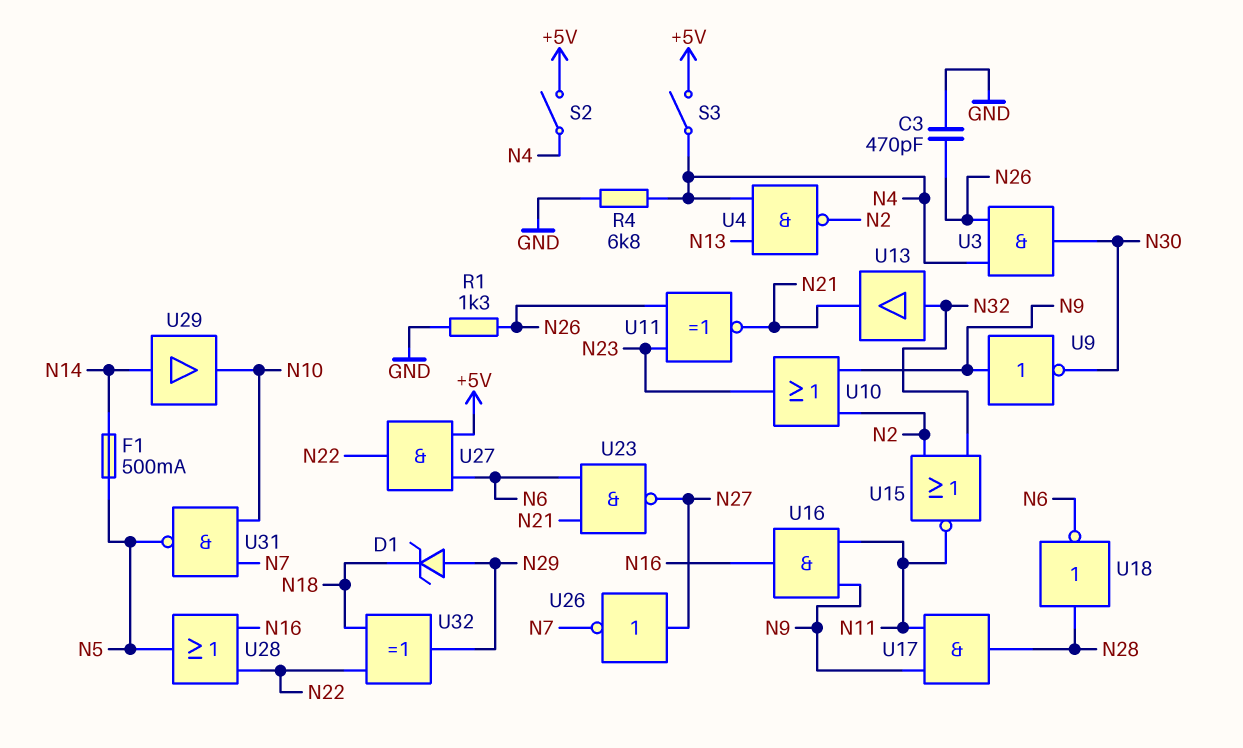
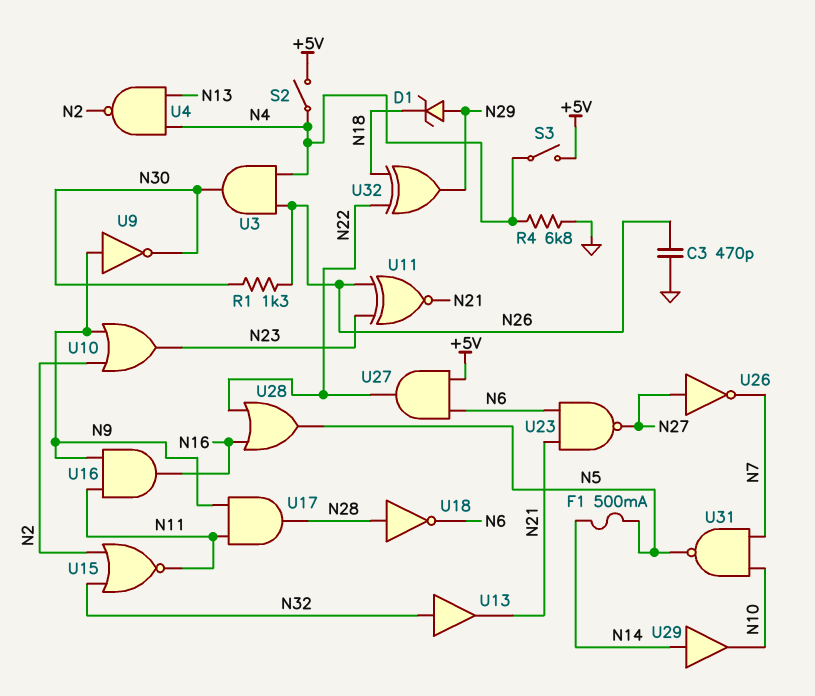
R1: 1.3k (GND, N26) -> 1.3k (N26, N30)

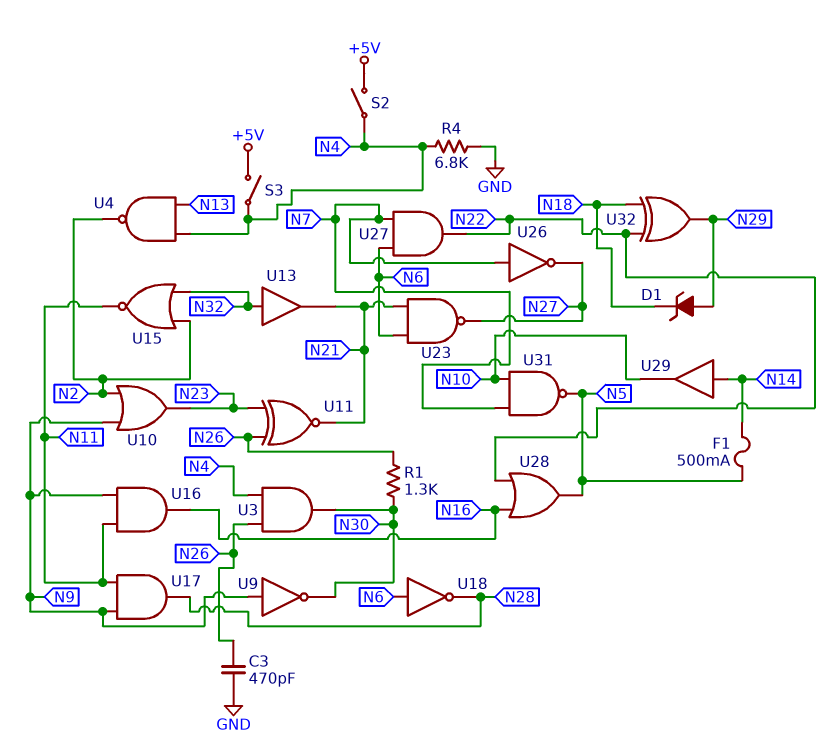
U18: NOT (in N28, out N6) -> NOT (in N6, out N28)
U26: NOT (in N27, out N7) -> NOT (in N7, out N27)
U27: AND (in +5V, in N6, out N22) -> AND (in N6, in N7, out N22)

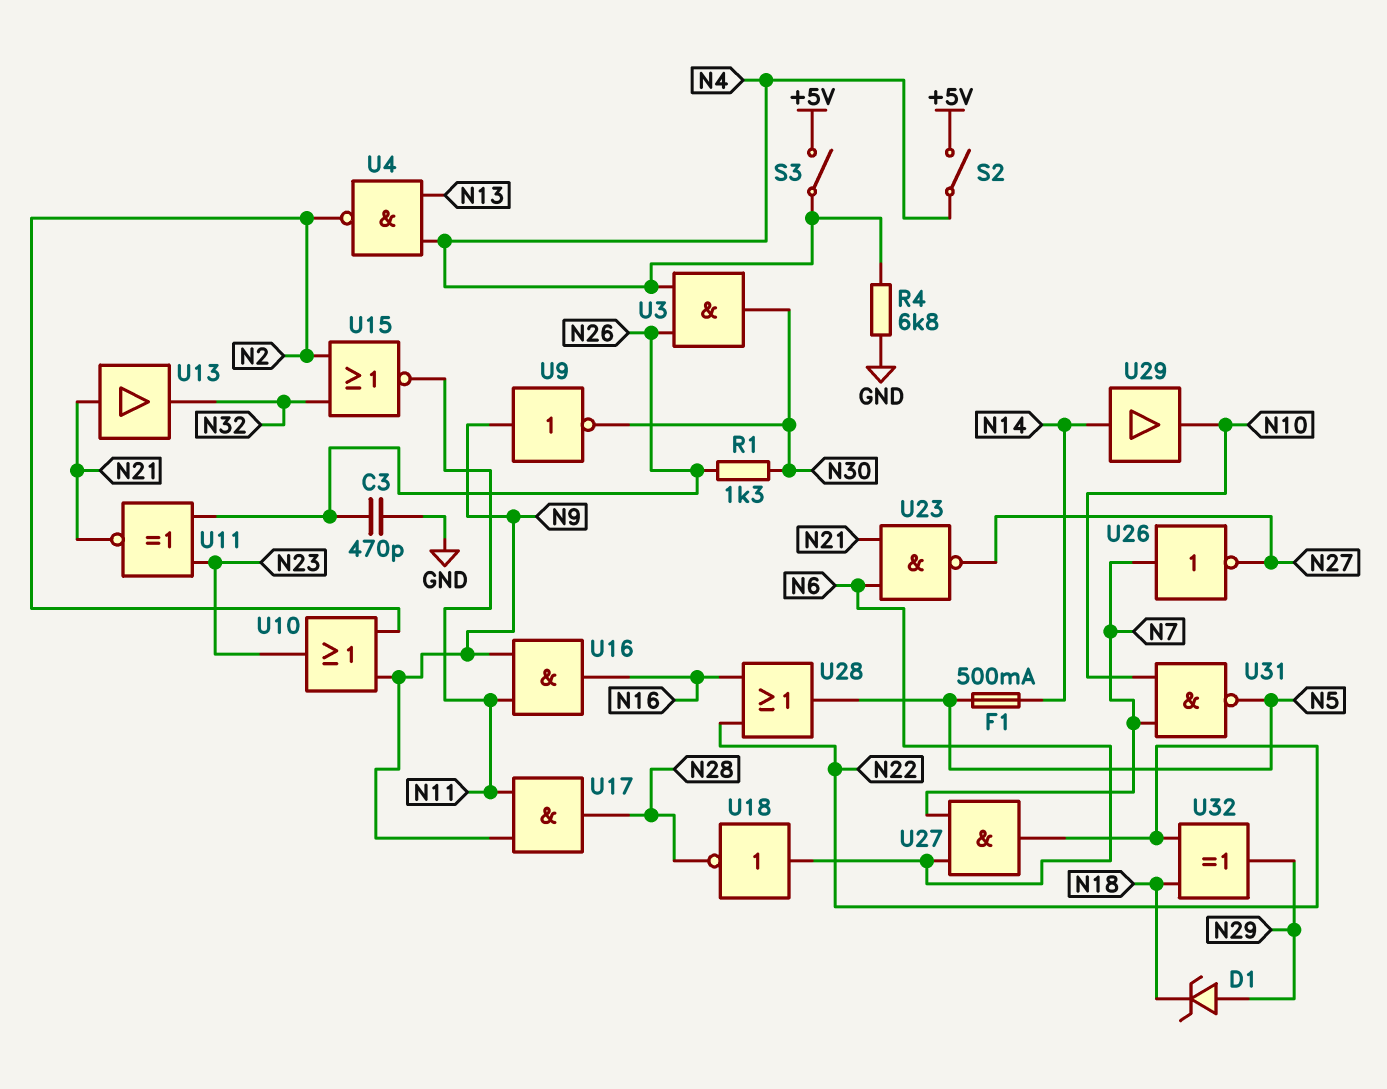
U13: buffer (in N32, out N21) -> buffer (in N21, out N32)

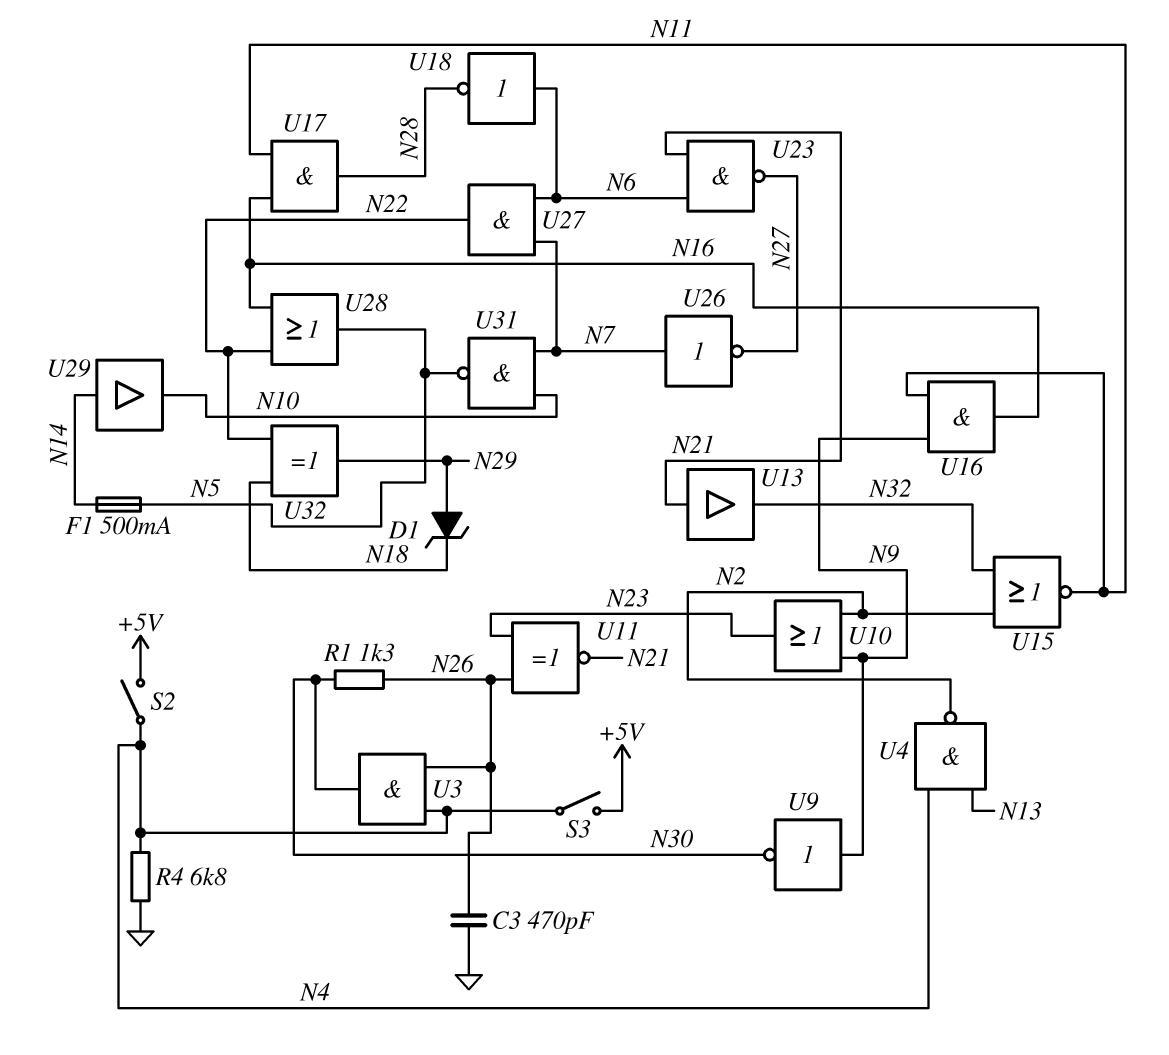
U17: AND (in N9, in N11, out N28) -> AND (in N11, in N16, out N28)

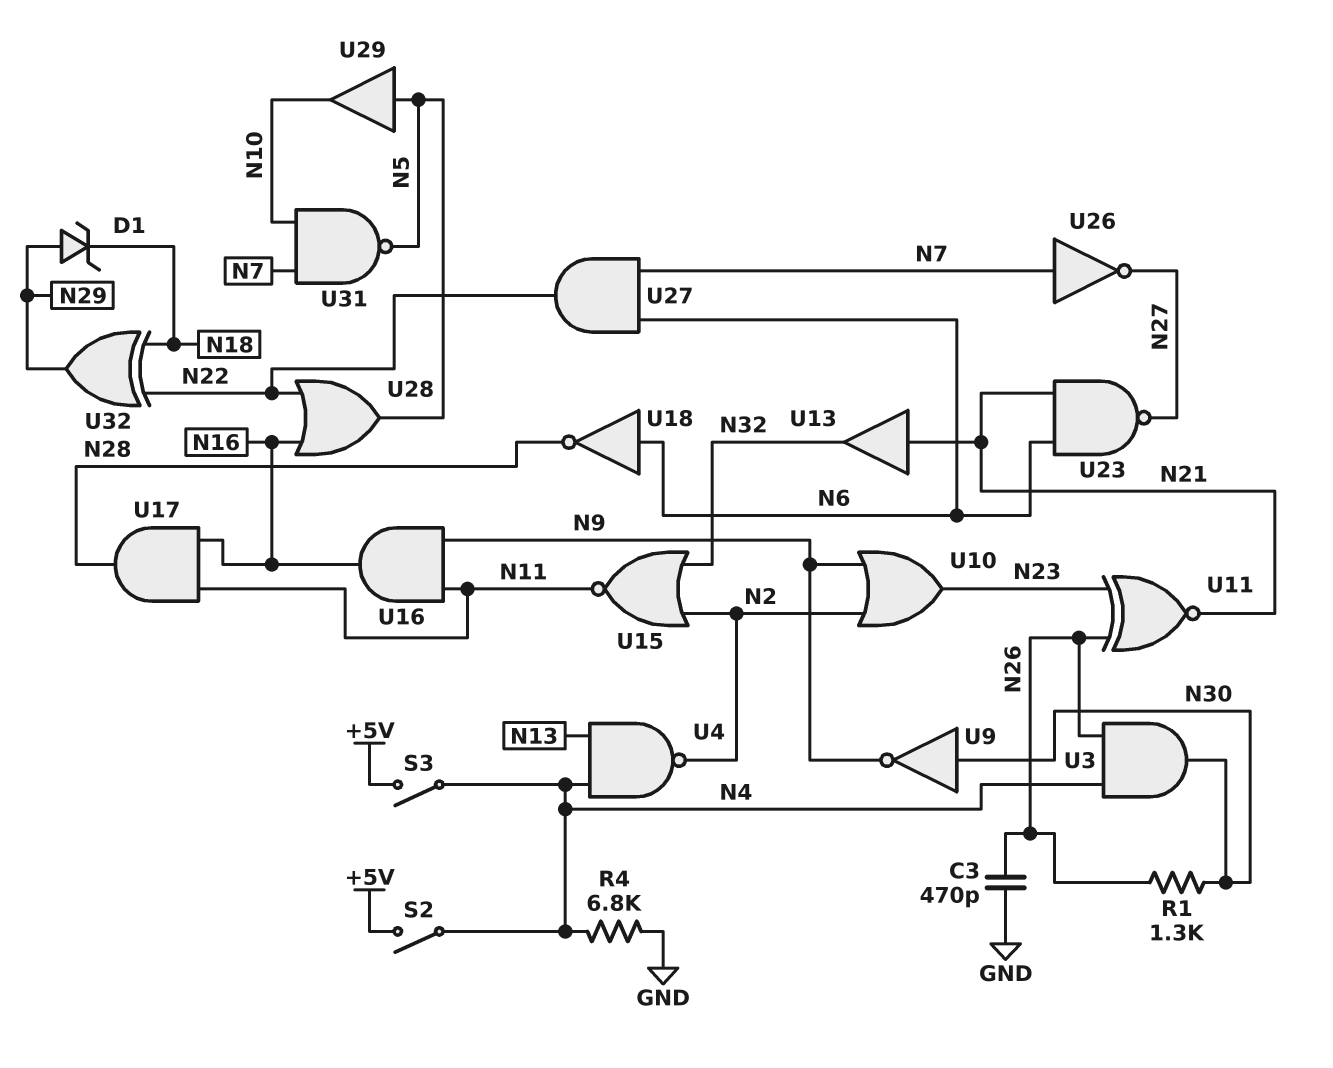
F1: 500mA (N5, N14) -> none
U9: NOT (in N9, out N30) -> NOT (in N30, out N9)
U29: buffer (in N14, out N10) -> buffer (in N5, out N10)

